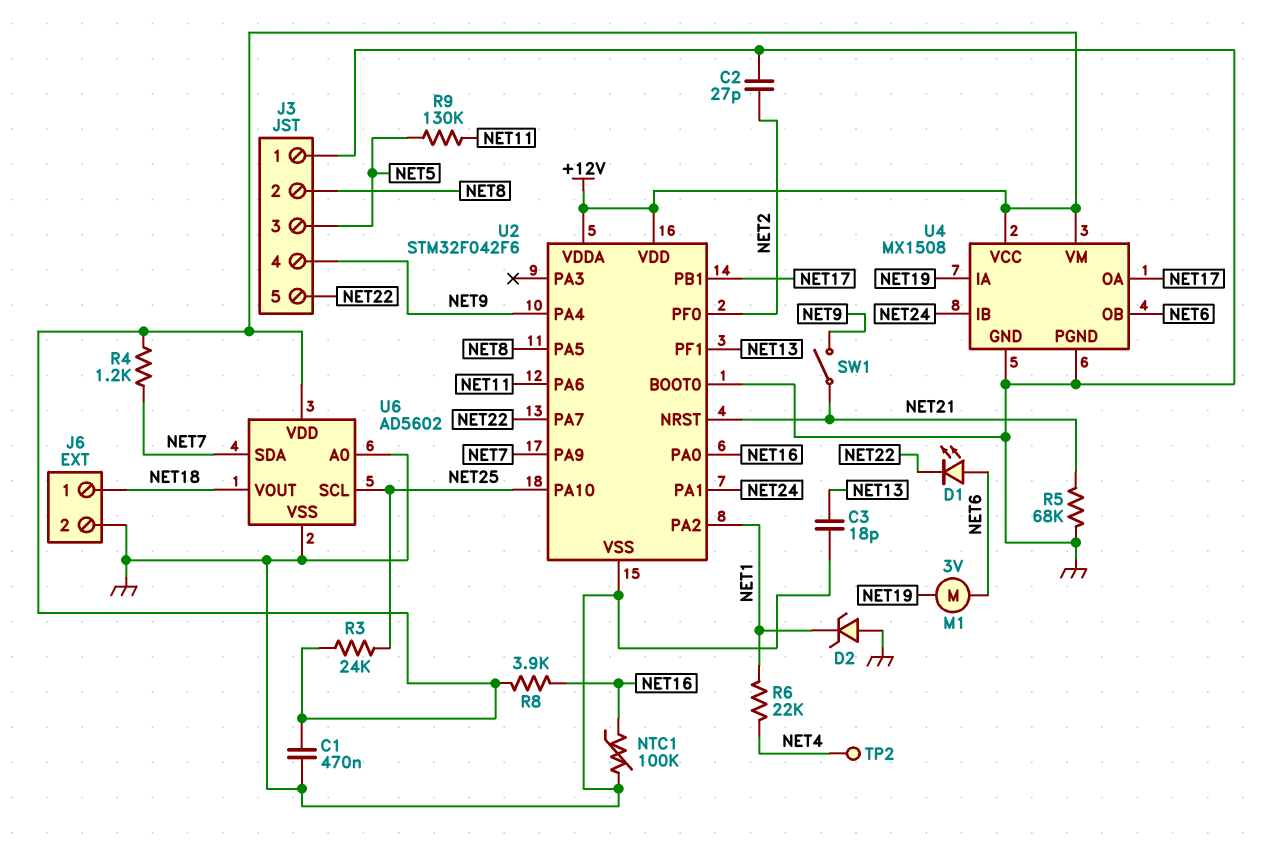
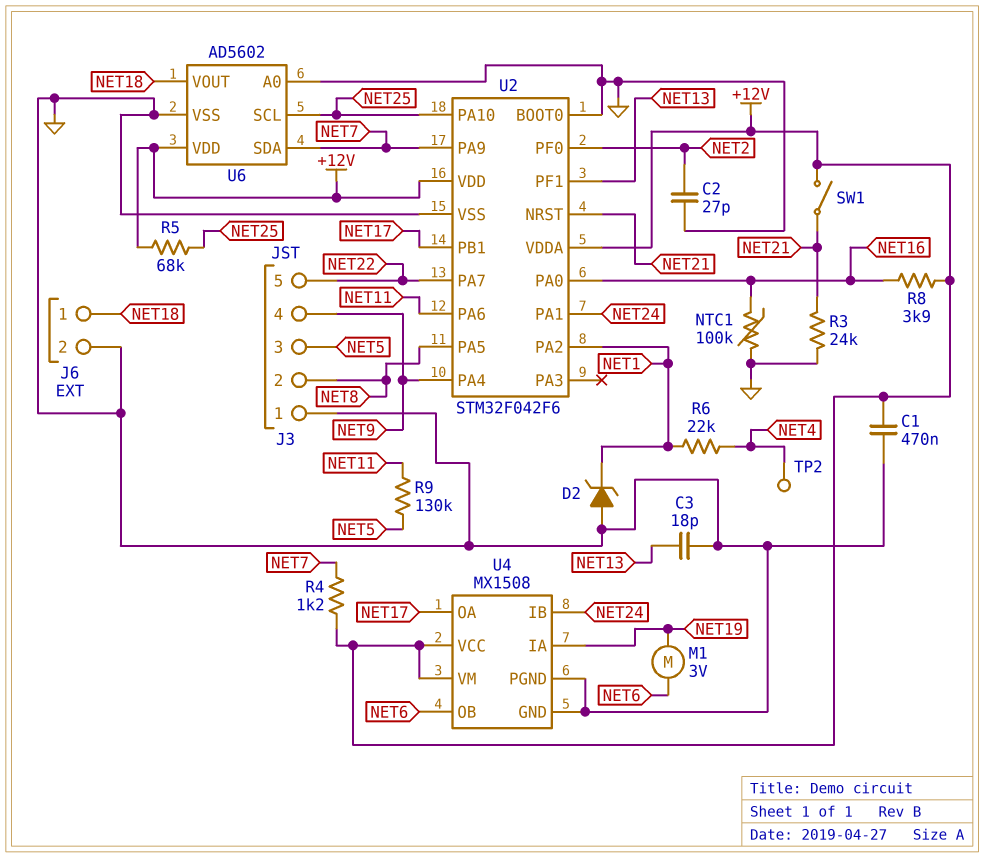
D1: LED (A NET6, K NET22) -> none
R3: 24k (+12V, NET25) -> 24k (GND, NET21)
R5: 68k (GND, NET21) -> 68k (+12V, NET25)
SW1: switch (NET9, NET21) -> switch (+12V, NET21)

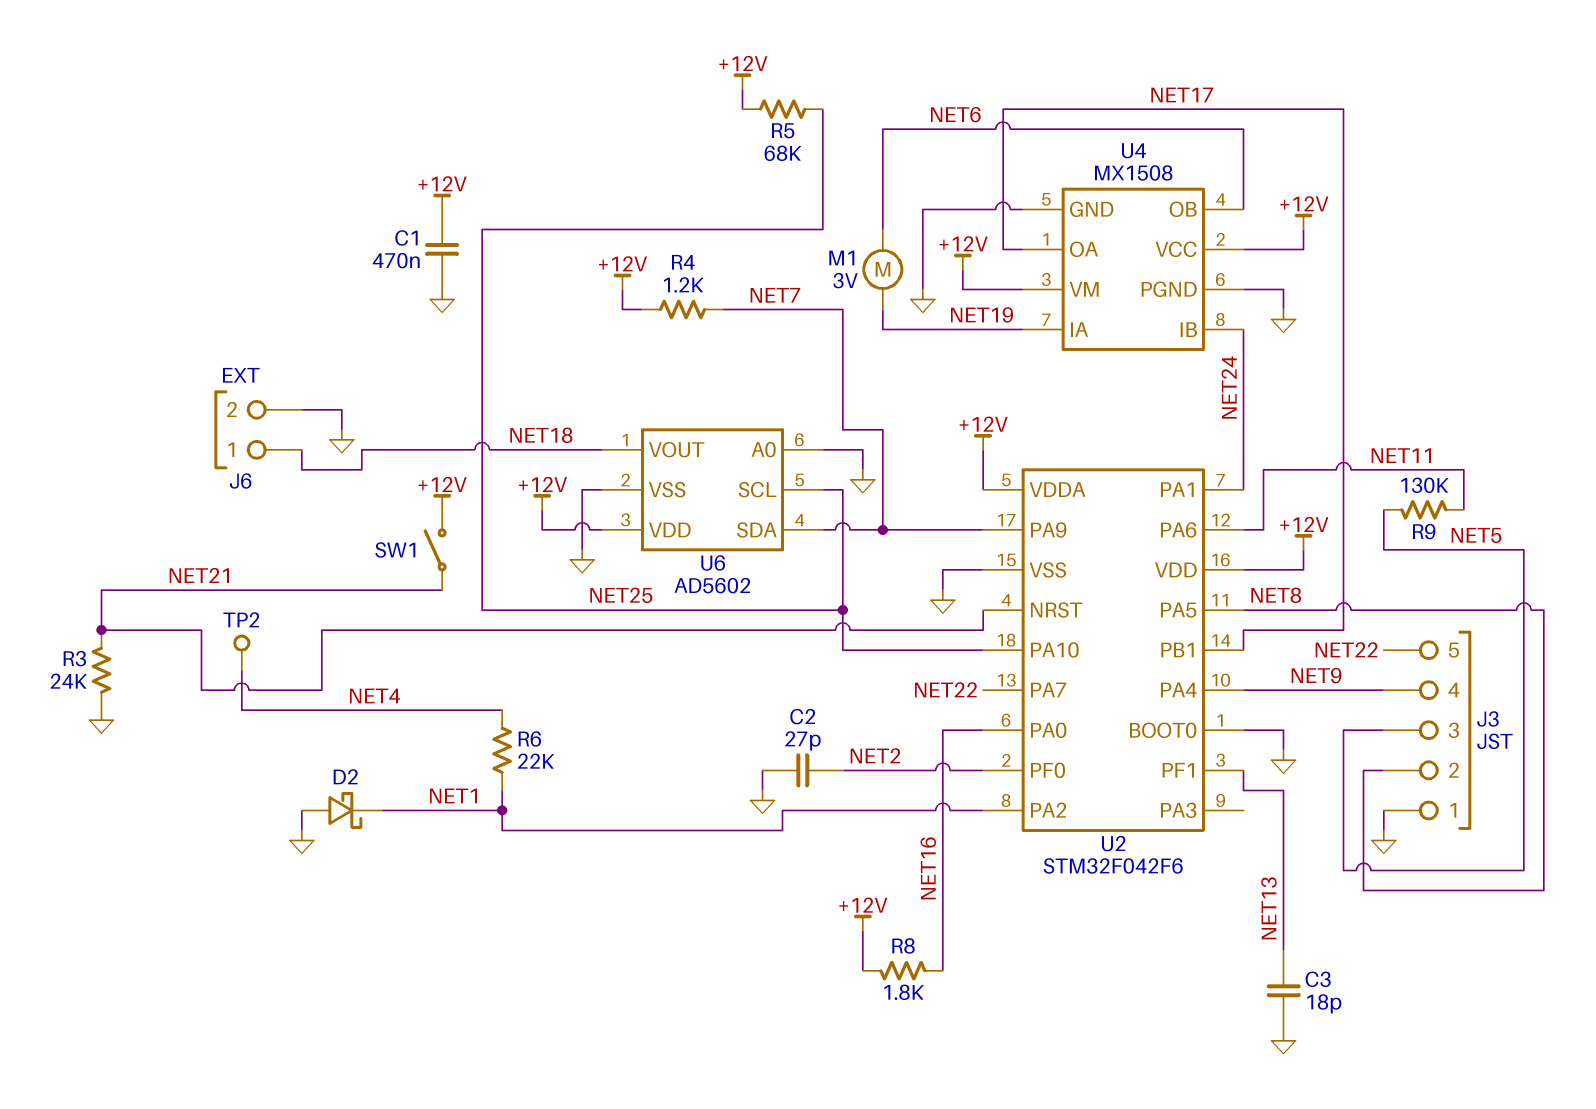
D2: zener (A GND, K NET1) -> schottky (A GND, K NET1)
NTC1: 100k (GND, NET16) -> none
R8: 3.9k (+12V, NET16) -> 1.8k (+12V, NET16)

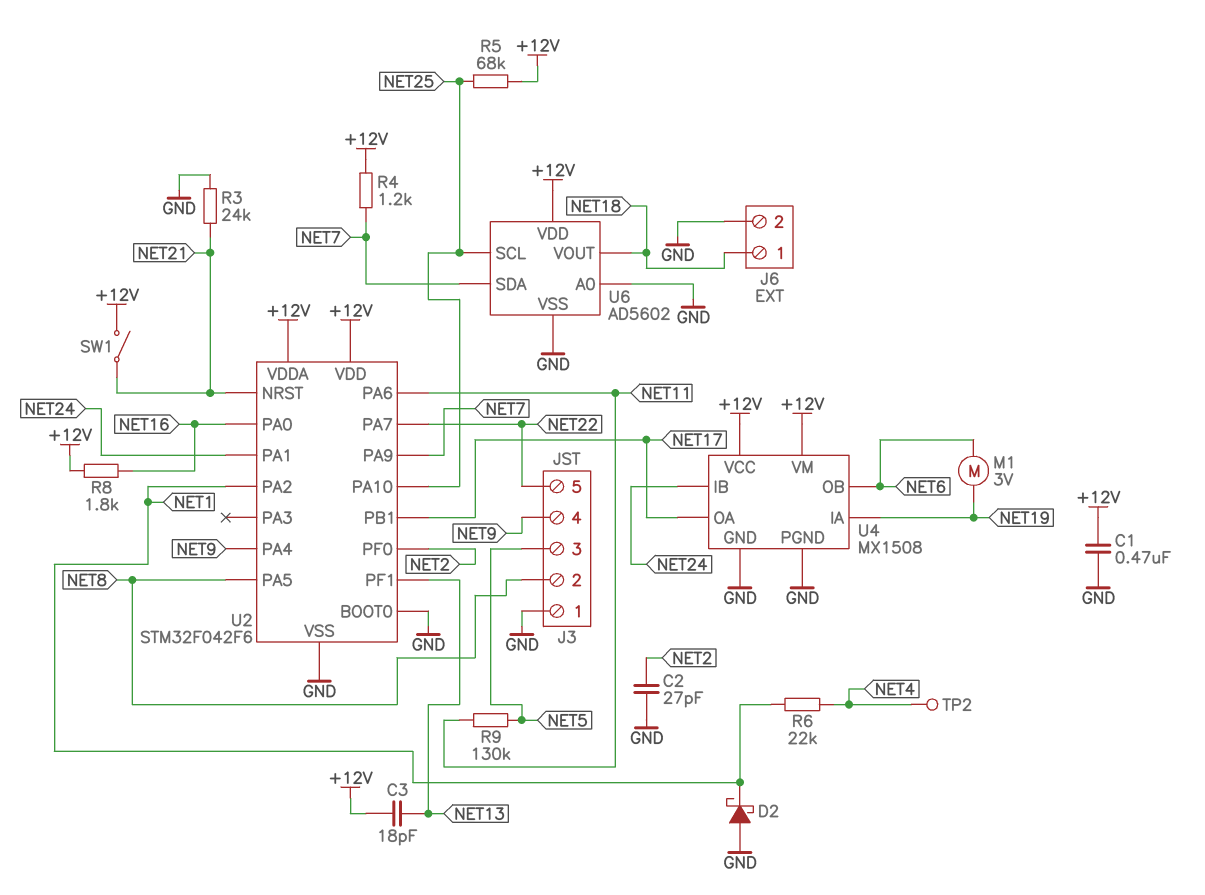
C3: 18pF (GND, NET13) -> 18pF (+12V, NET13)

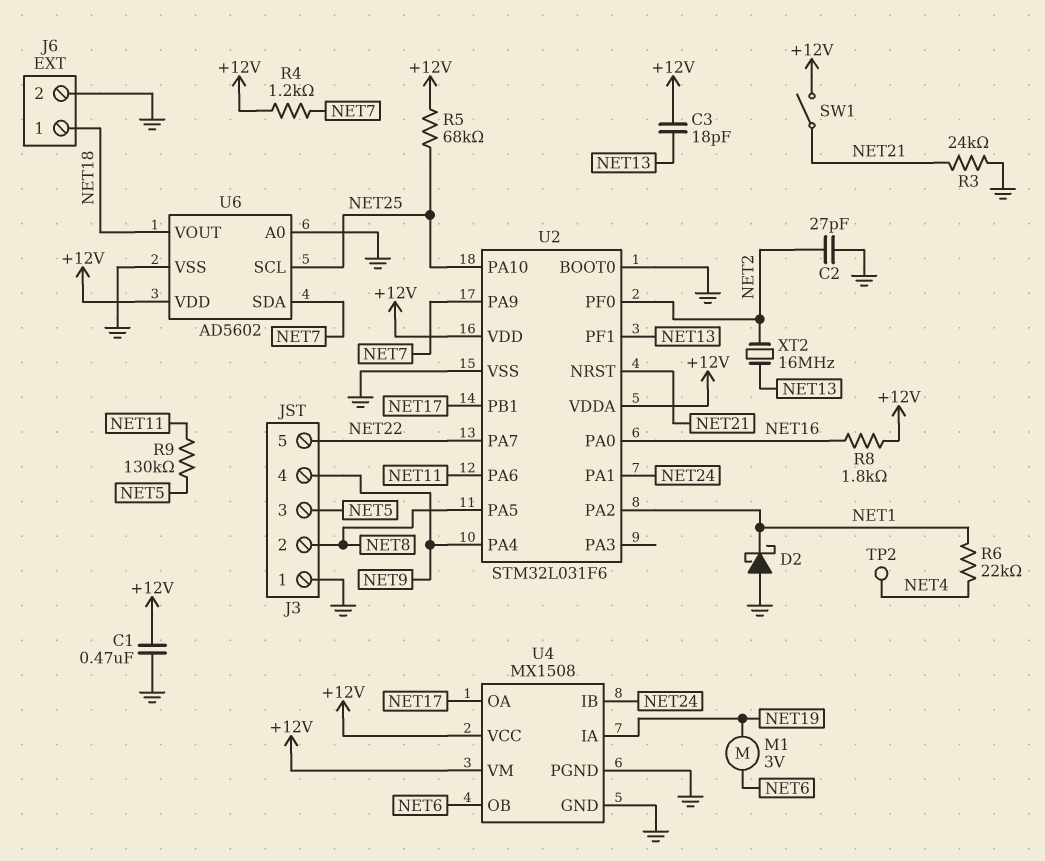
U2: STM32F042F6 -> STM32L031F6
XT2: none -> 16MHz (NET2, NET13)

